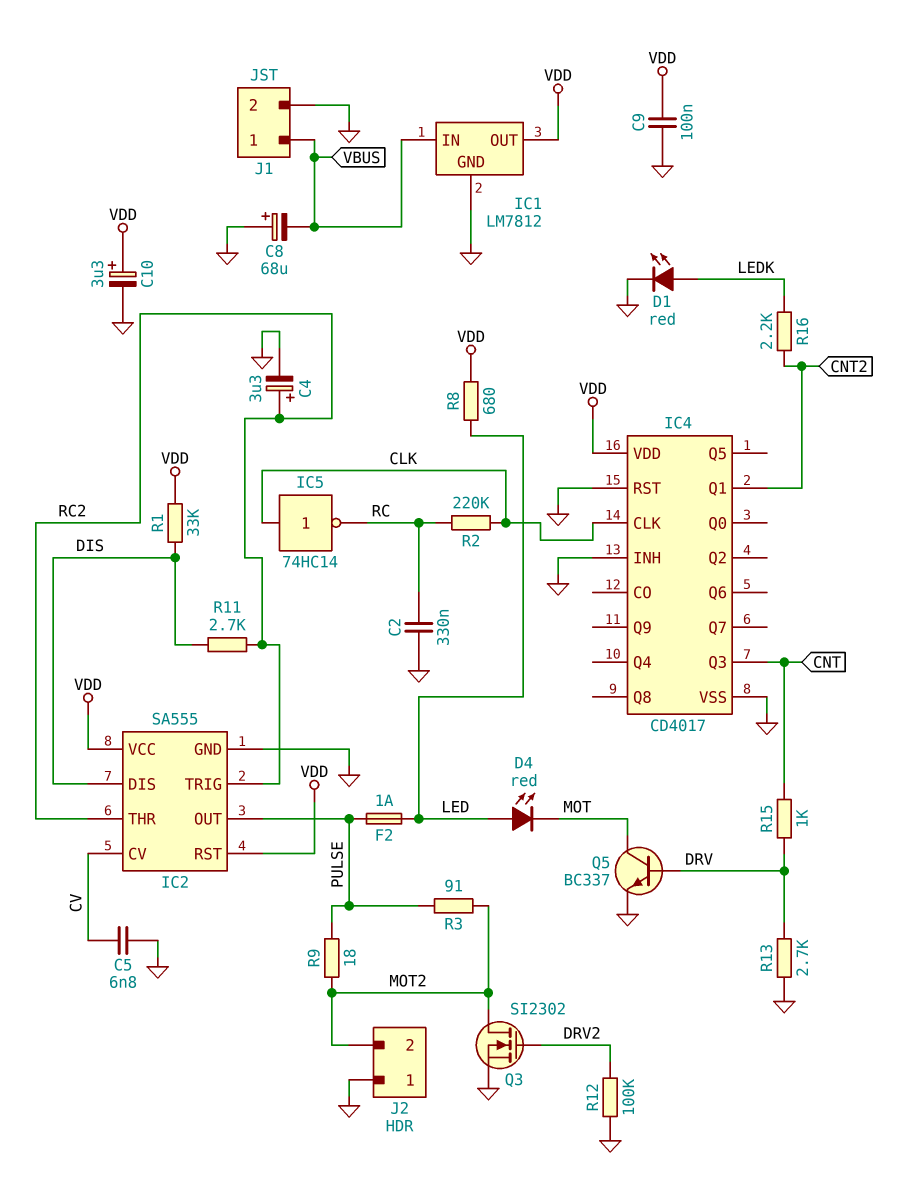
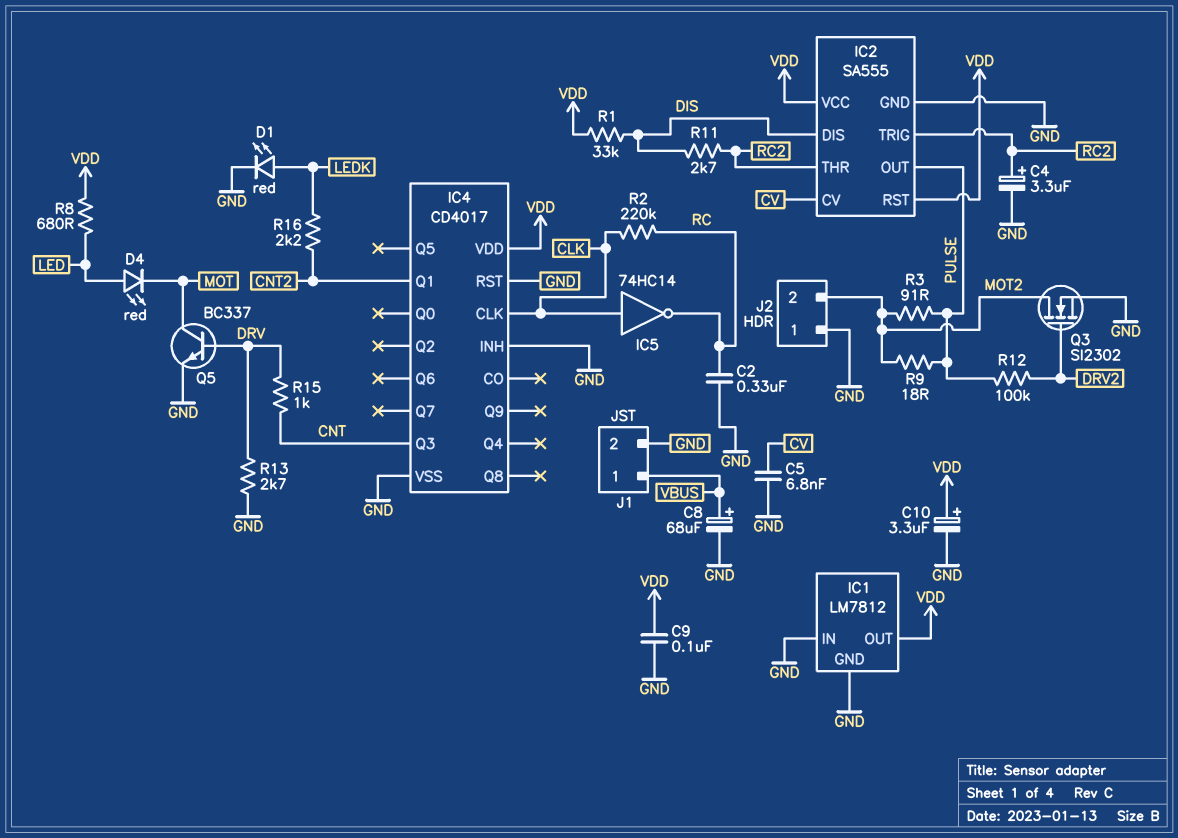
C8: 68uF (plus GND, minus VBUS) -> 68uF (plus VBUS, minus GND)
F2: 1A (LED, PULSE) -> none
IC1 pin IN: VBUS -> GND
R12: 100k (DRV2, GND) -> 100k (DRV2, PULSE)

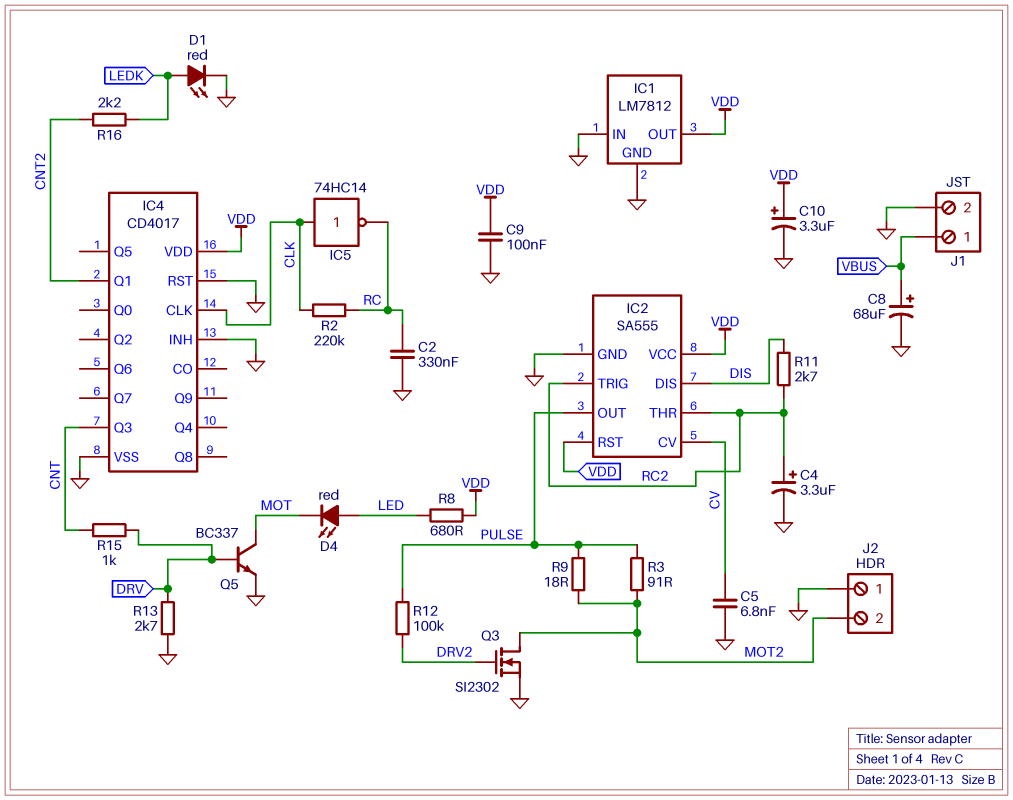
R1: 33k (DIS, VDD) -> none

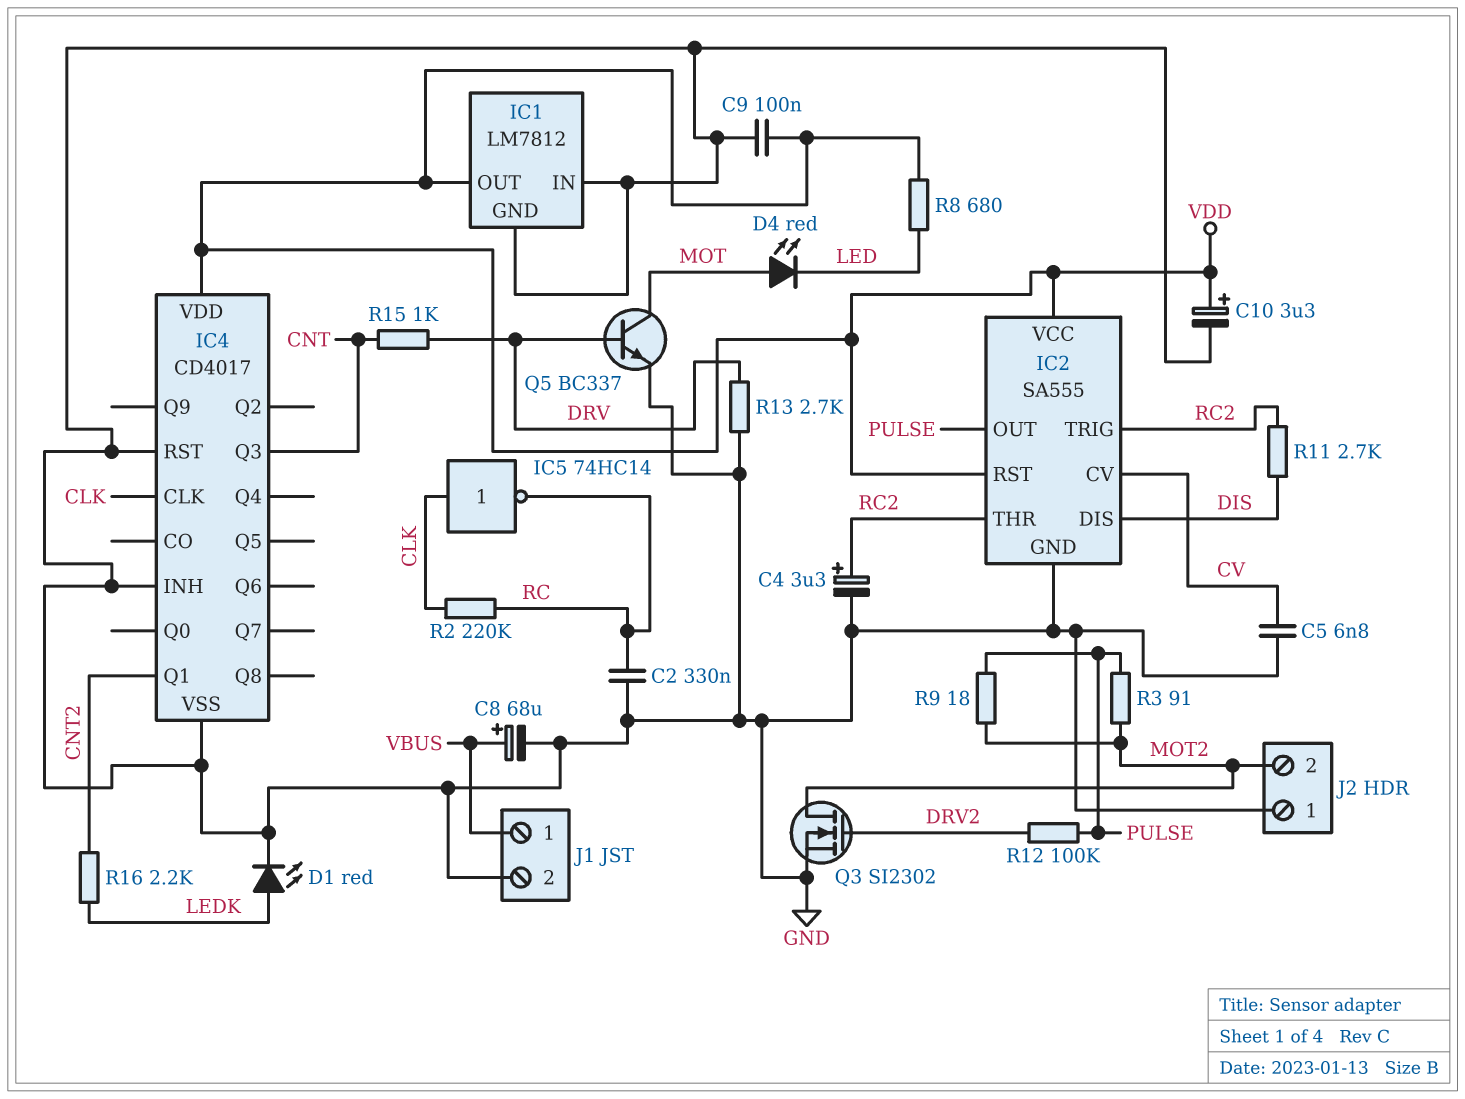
D4: LED red (A LED, K MOT) -> LED red (A MOT, K LED)

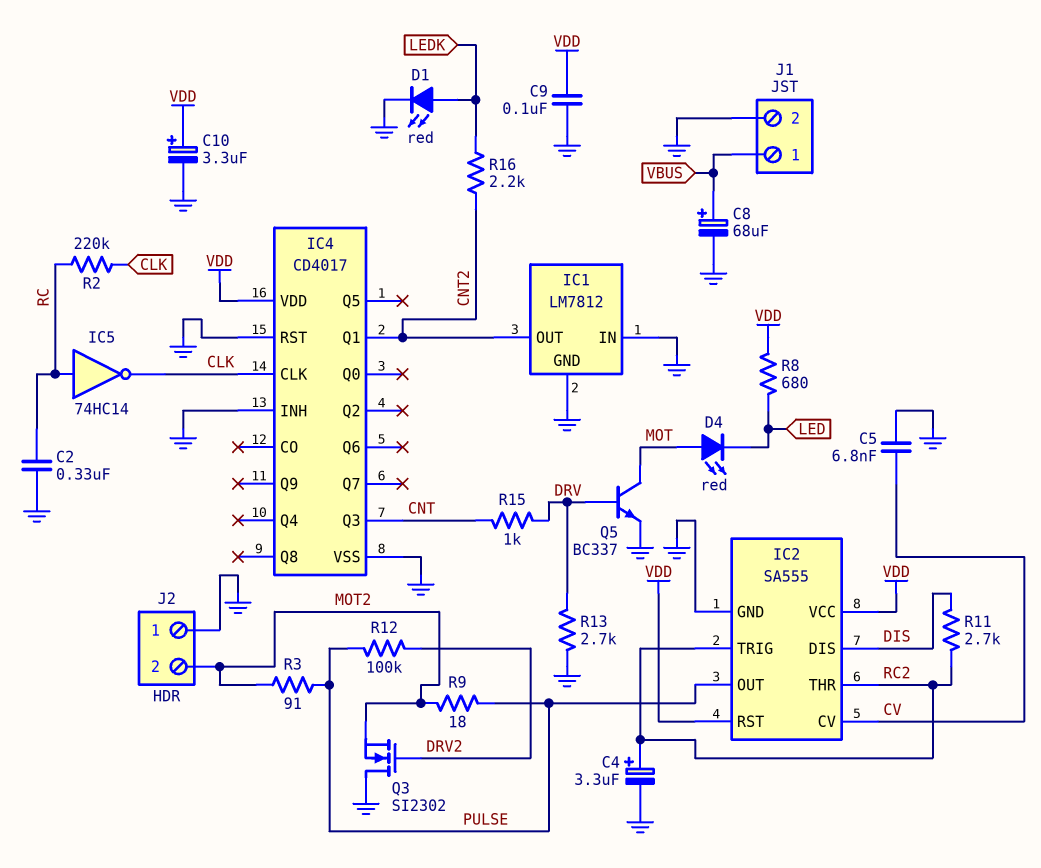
IC1 pin OUT: VDD -> CNT2
IC5: NOT 74HC14 (in CLK, out RC) -> NOT 74HC14 (in RC, out CLK)
Q3: NMOS SI2302 (G DRV2, D MOT2, S GND) -> NMOS SI2302 (G DRV2, D GND, S MOT2)

